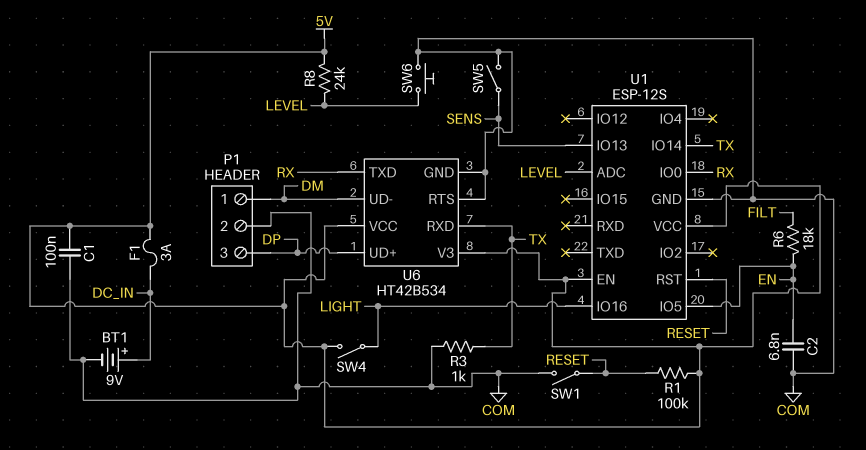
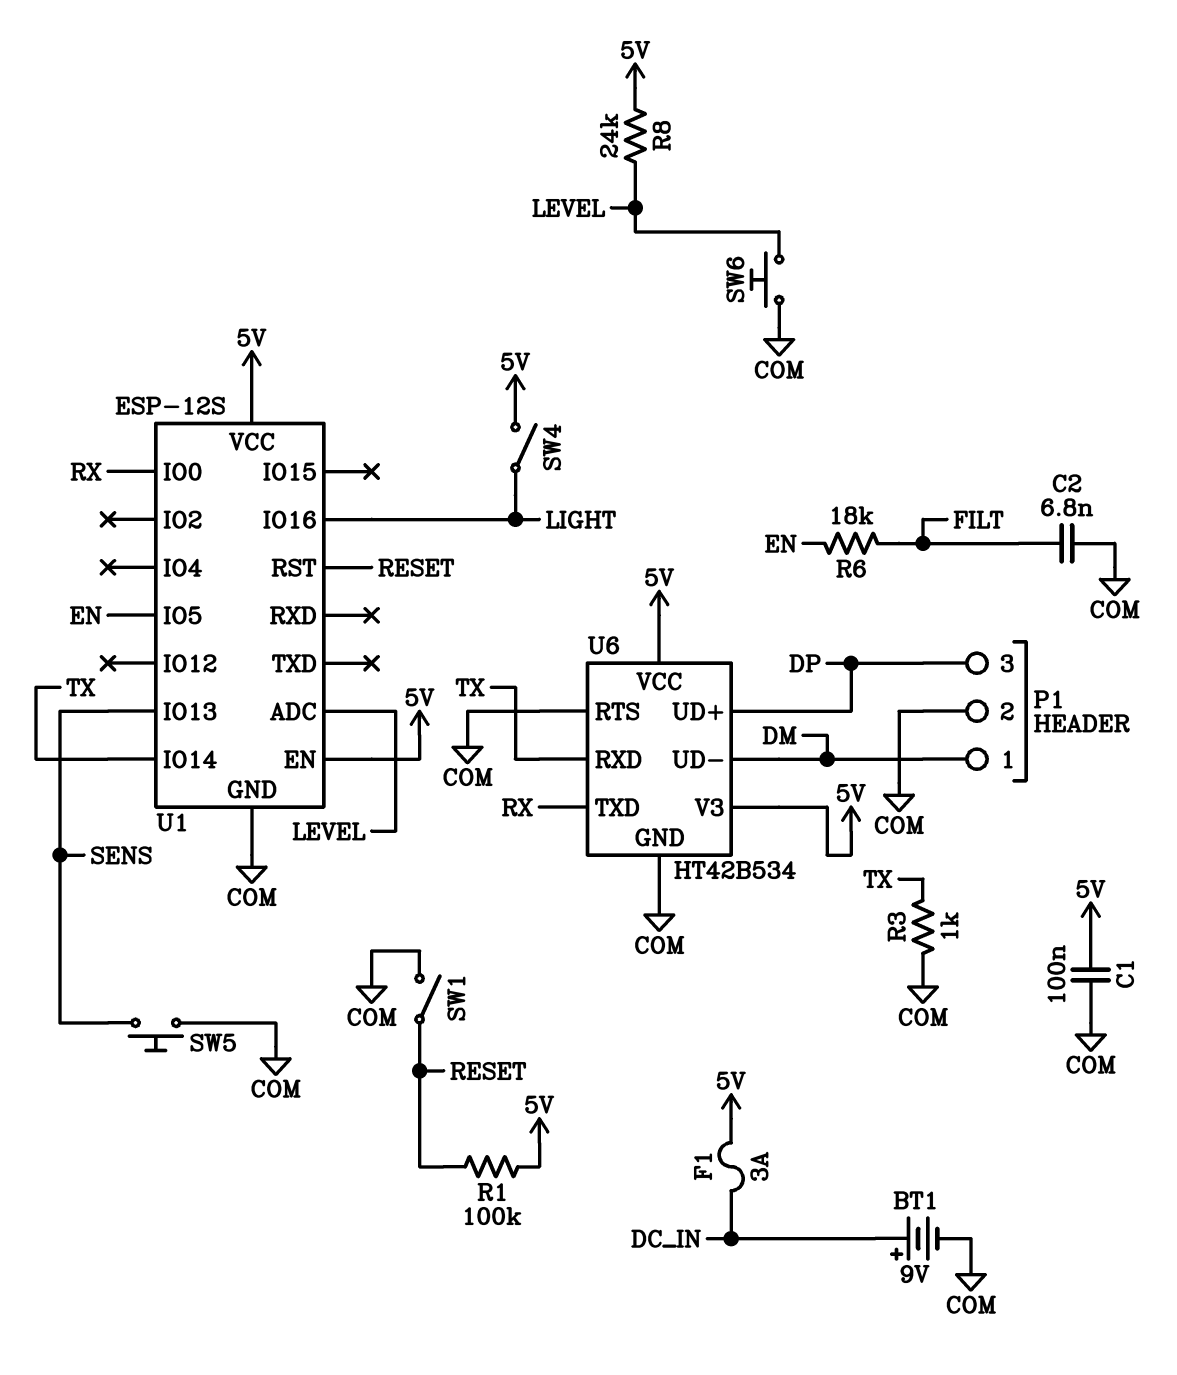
C2: 6.8nF (COM, EN) -> 6.8nF (COM, FILT)
SW5: switch (COM, SENS) -> button (COM, SENS)

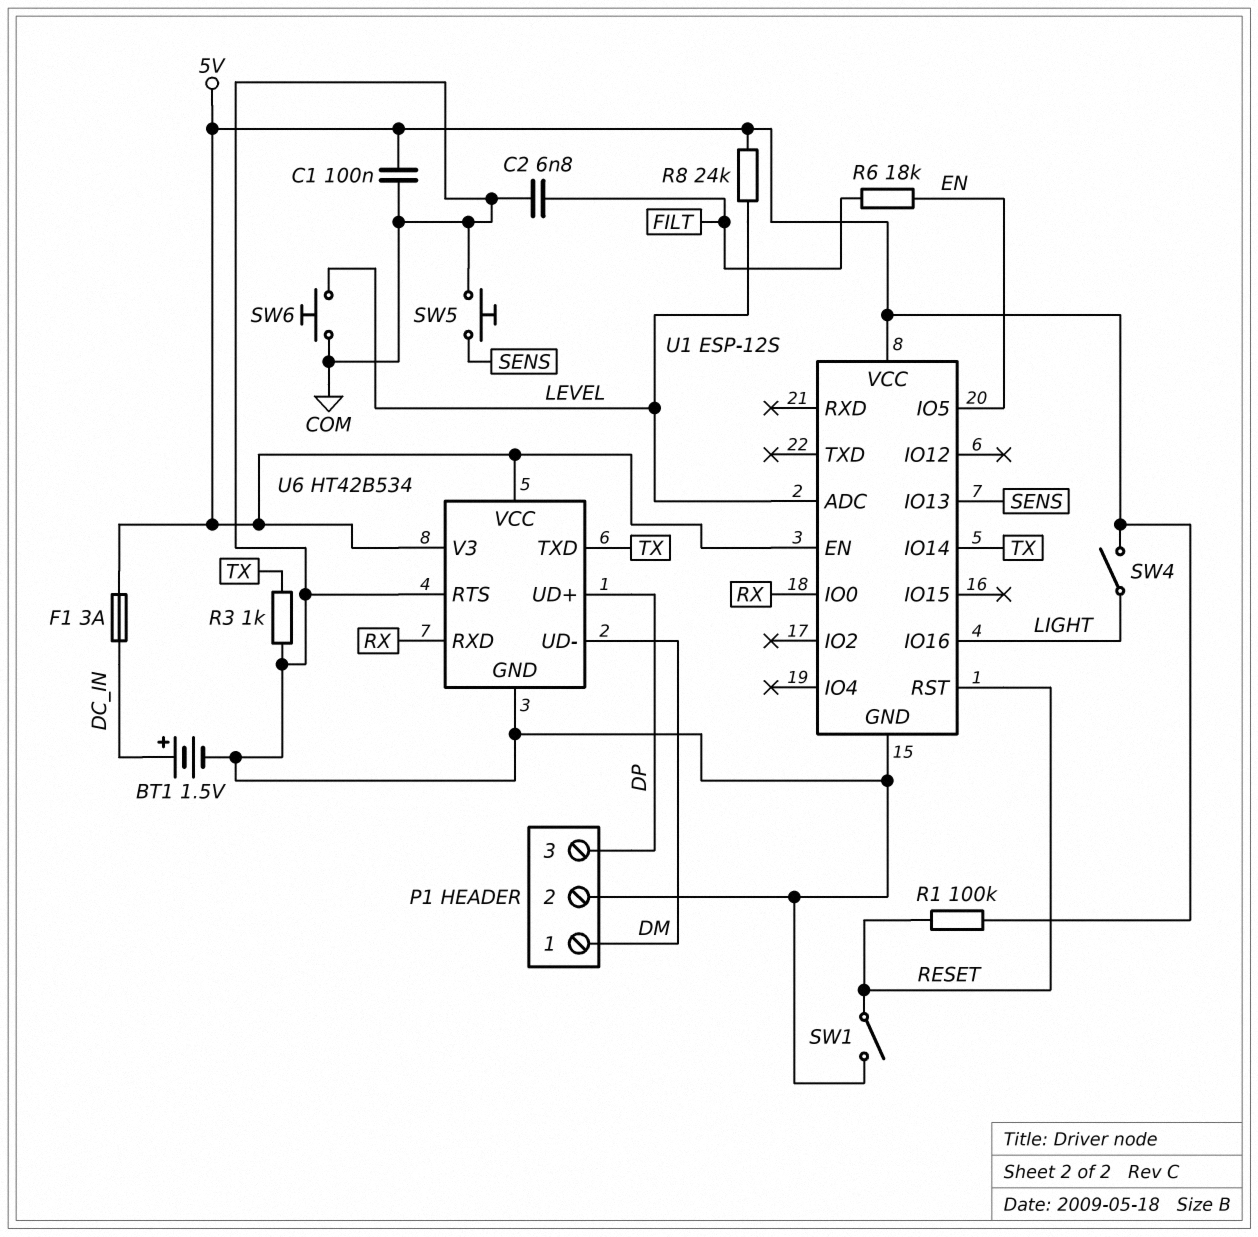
BT1: 9V (plus DC_IN, minus COM) -> 1.5V (plus DC_IN, minus COM)
U6 pin RXD: TX -> RX
U6 pin TXD: RX -> TX

